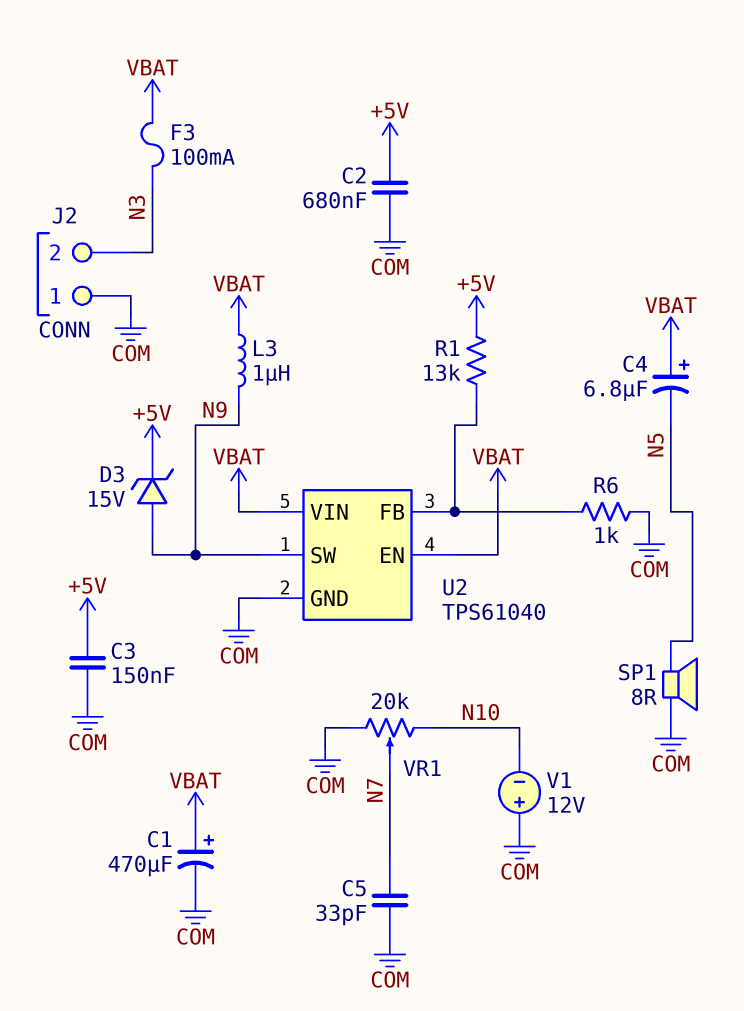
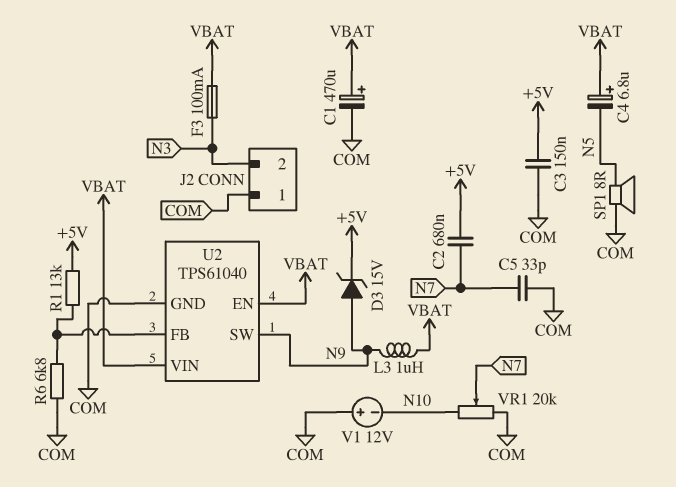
C2: 680nF (+5V, COM) -> 680nF (+5V, N7)
R6: 1k (COM, U2/FB) -> 6.8k (COM, U2/FB)

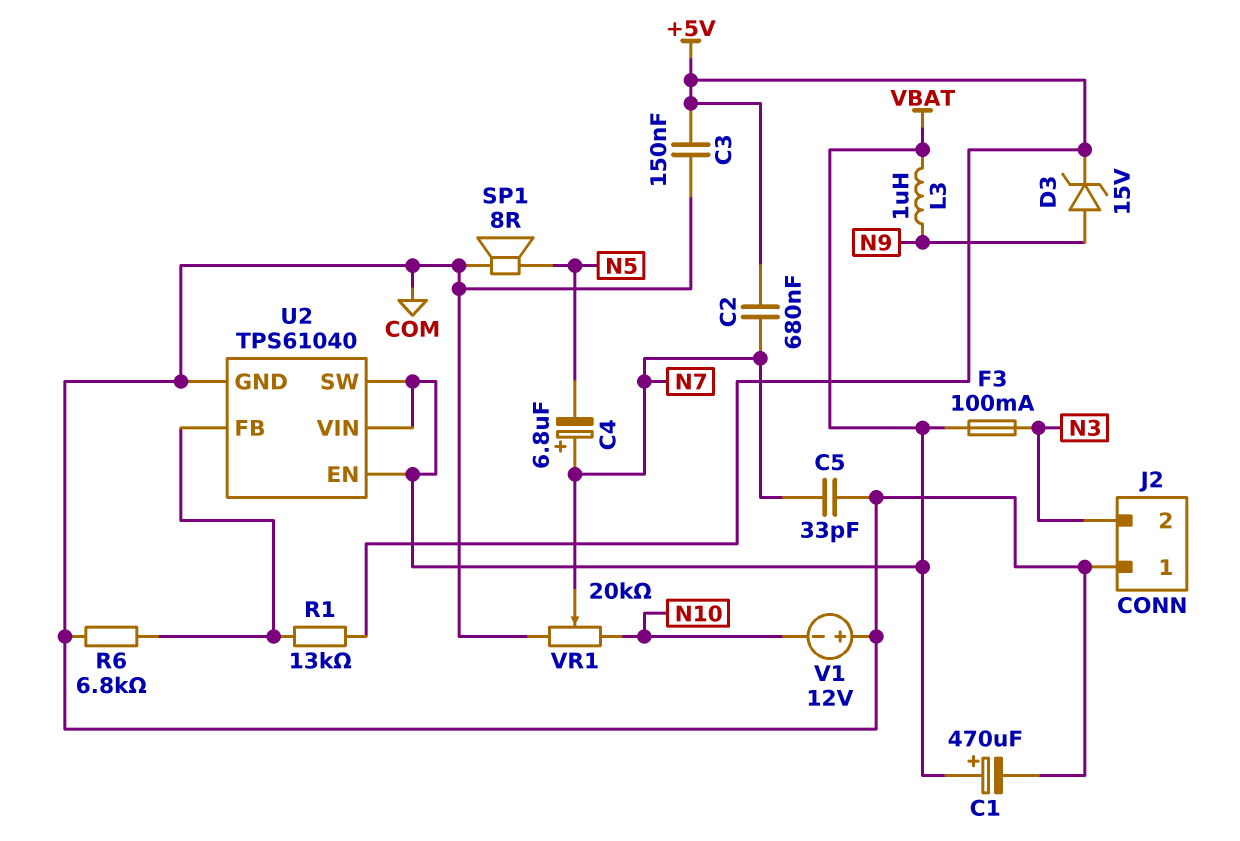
C4: 6.8uF (plus VBAT, minus N5) -> 6.8uF (plus N7, minus N5)
U2 pin SW: N9 -> VBAT

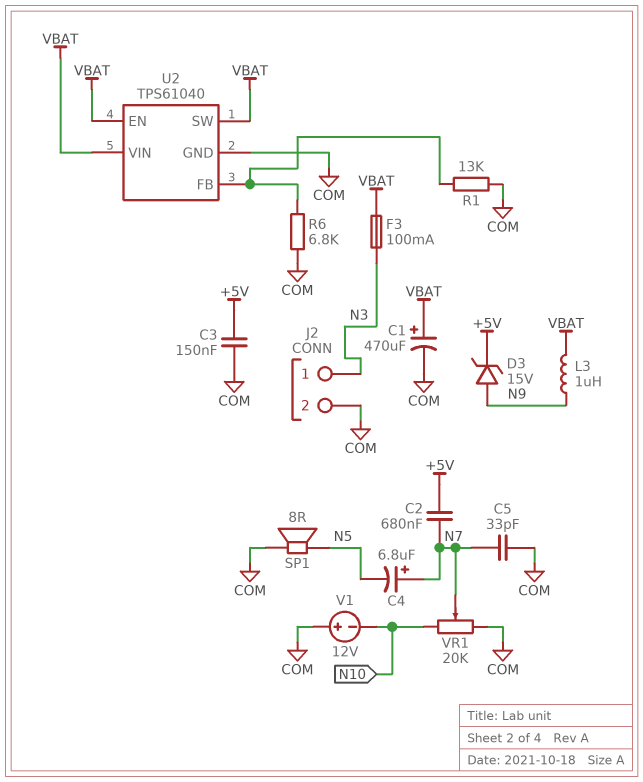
J2 pin 1: COM -> N3
J2 pin 2: N3 -> COM
R1: 13k (+5V, U2/FB) -> 13k (COM, U2/FB)

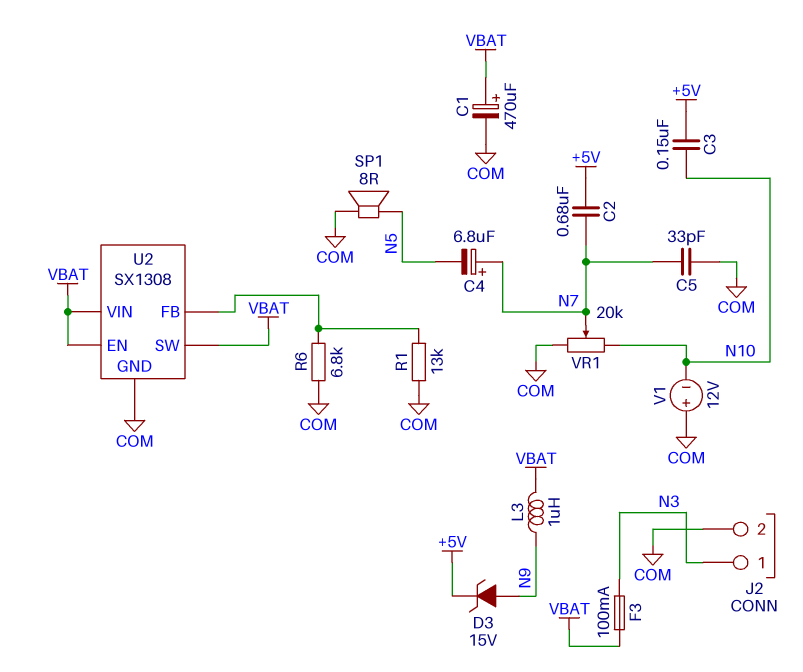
C3: 150nF (+5V, COM) -> 150nF (+5V, N10)
U2: TPS61040 -> SX1308

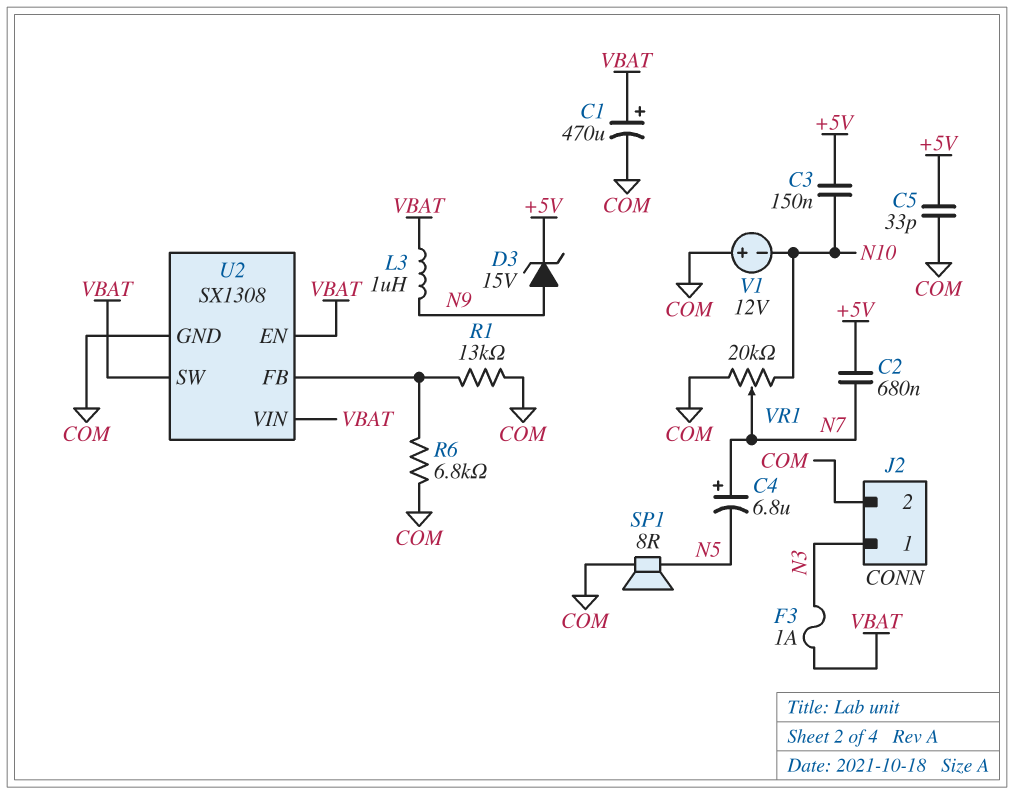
C5: 33pF (COM, N7) -> 33pF (+5V, COM)
F3: 100mA (N3, VBAT) -> 1A (N3, VBAT)

